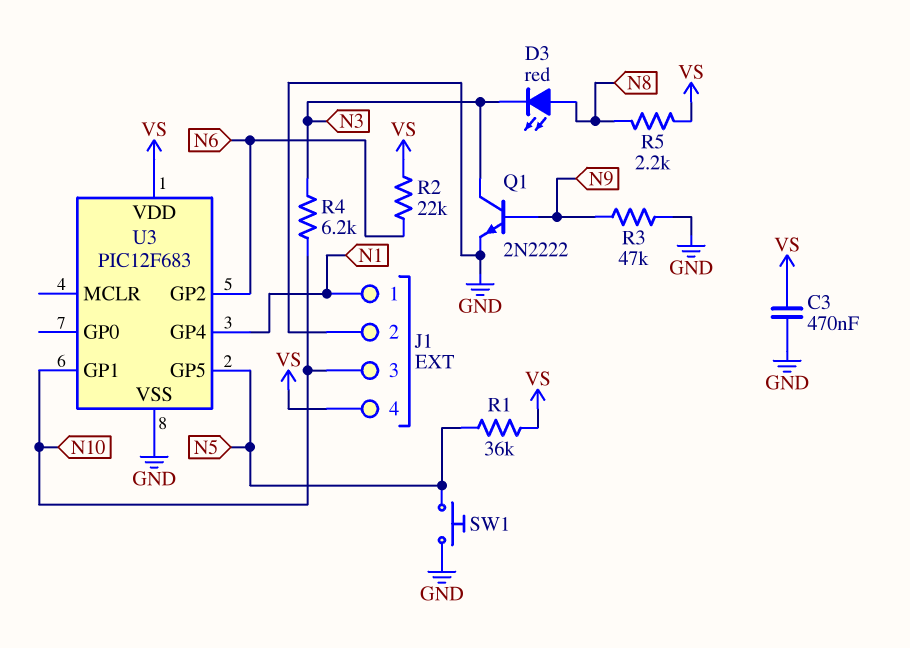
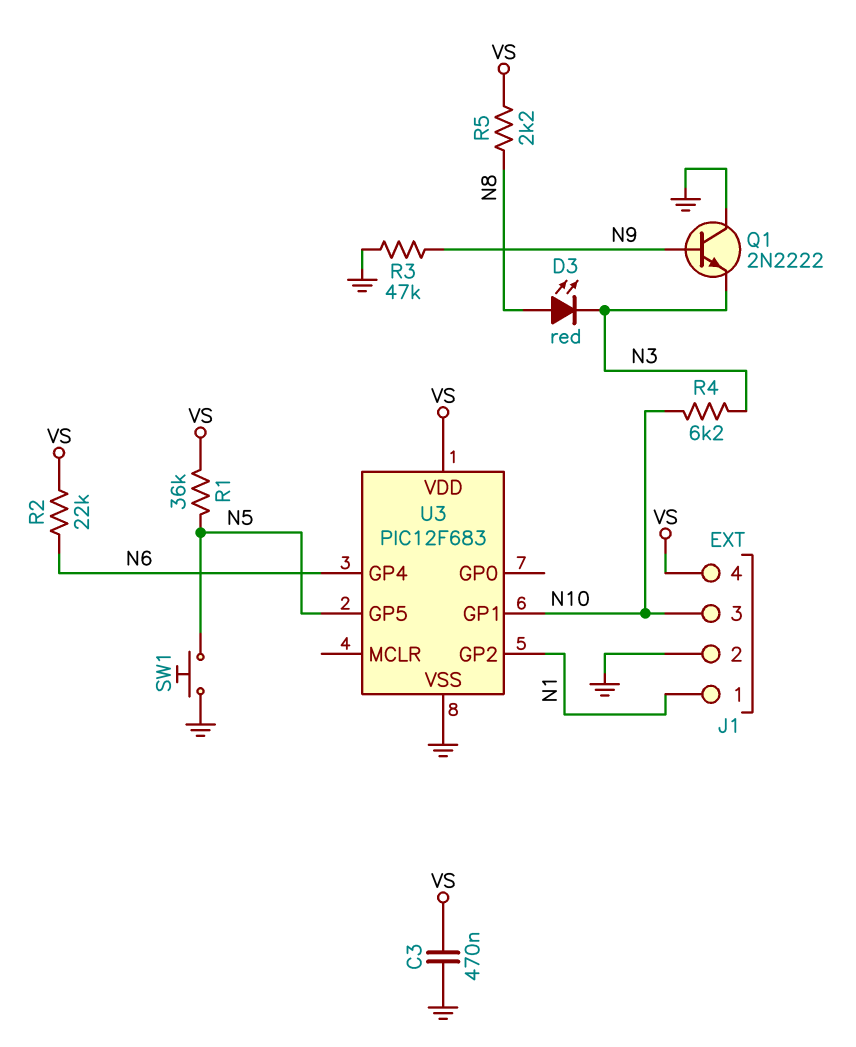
Q1: NPN 2N2222 (B N9, C N3, E GND) -> NPN 2N2222 (B N9, C GND, E N3)
U3 pin GP2: N6 -> N1
U3 pin GP4: N1 -> N6

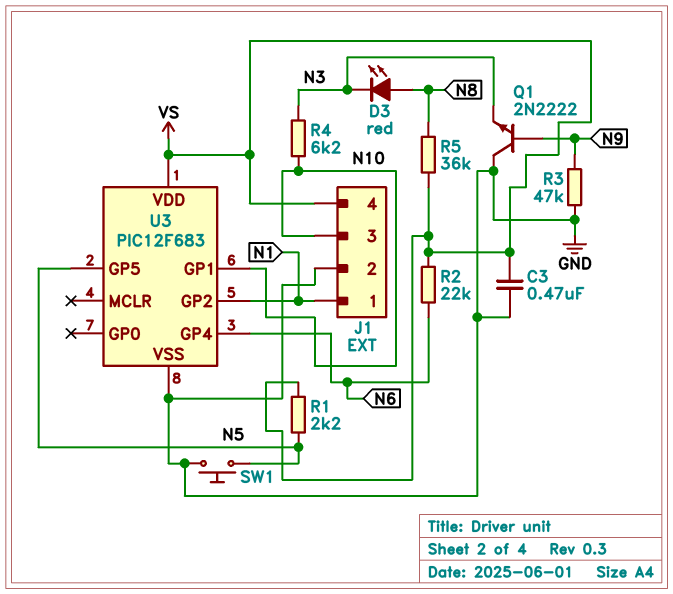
R1: 36k (N5, VS) -> 2.2k (N5, VS)
R5: 2.2k (N8, VS) -> 36k (N8, VS)

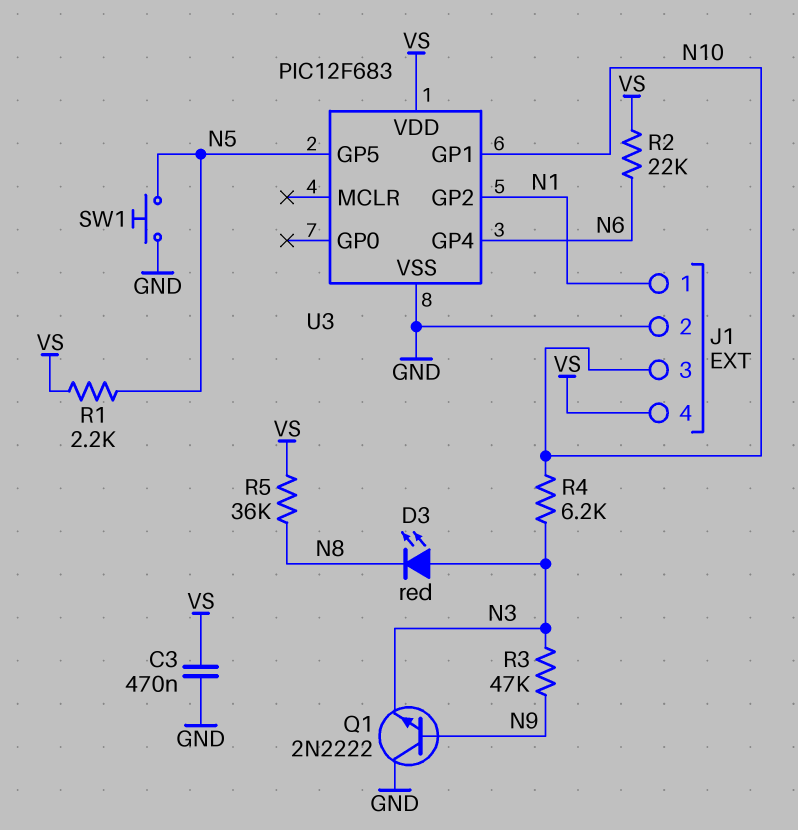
D3: LED red (A N8, K N3) -> LED red (A N3, K N8)
R3: 47k (GND, N9) -> 47k (N3, N9)

